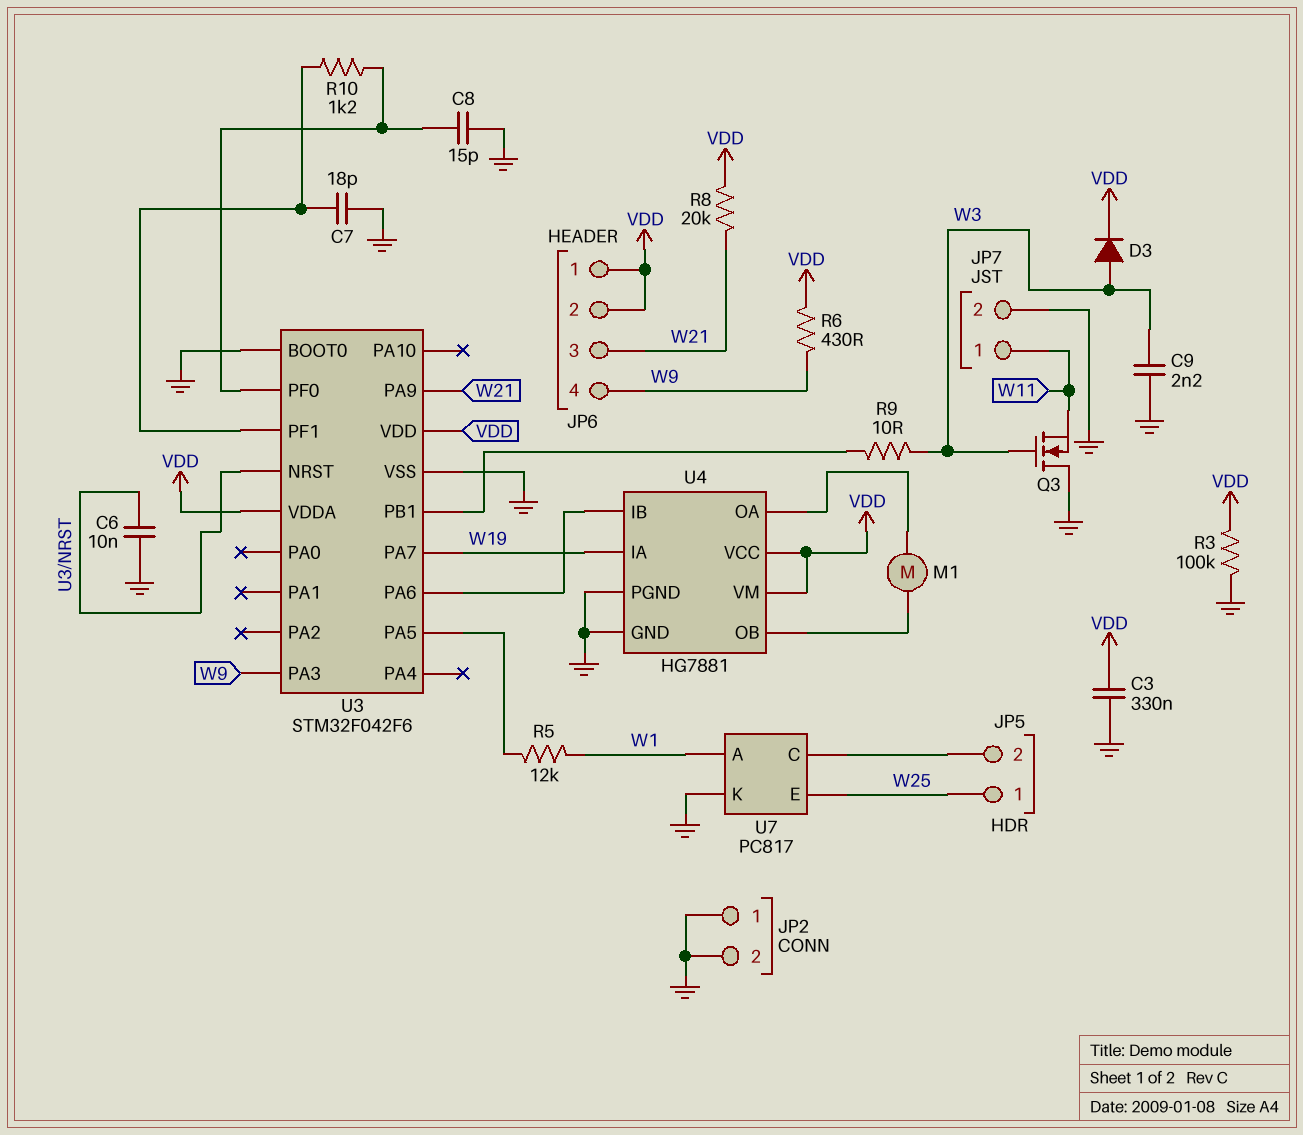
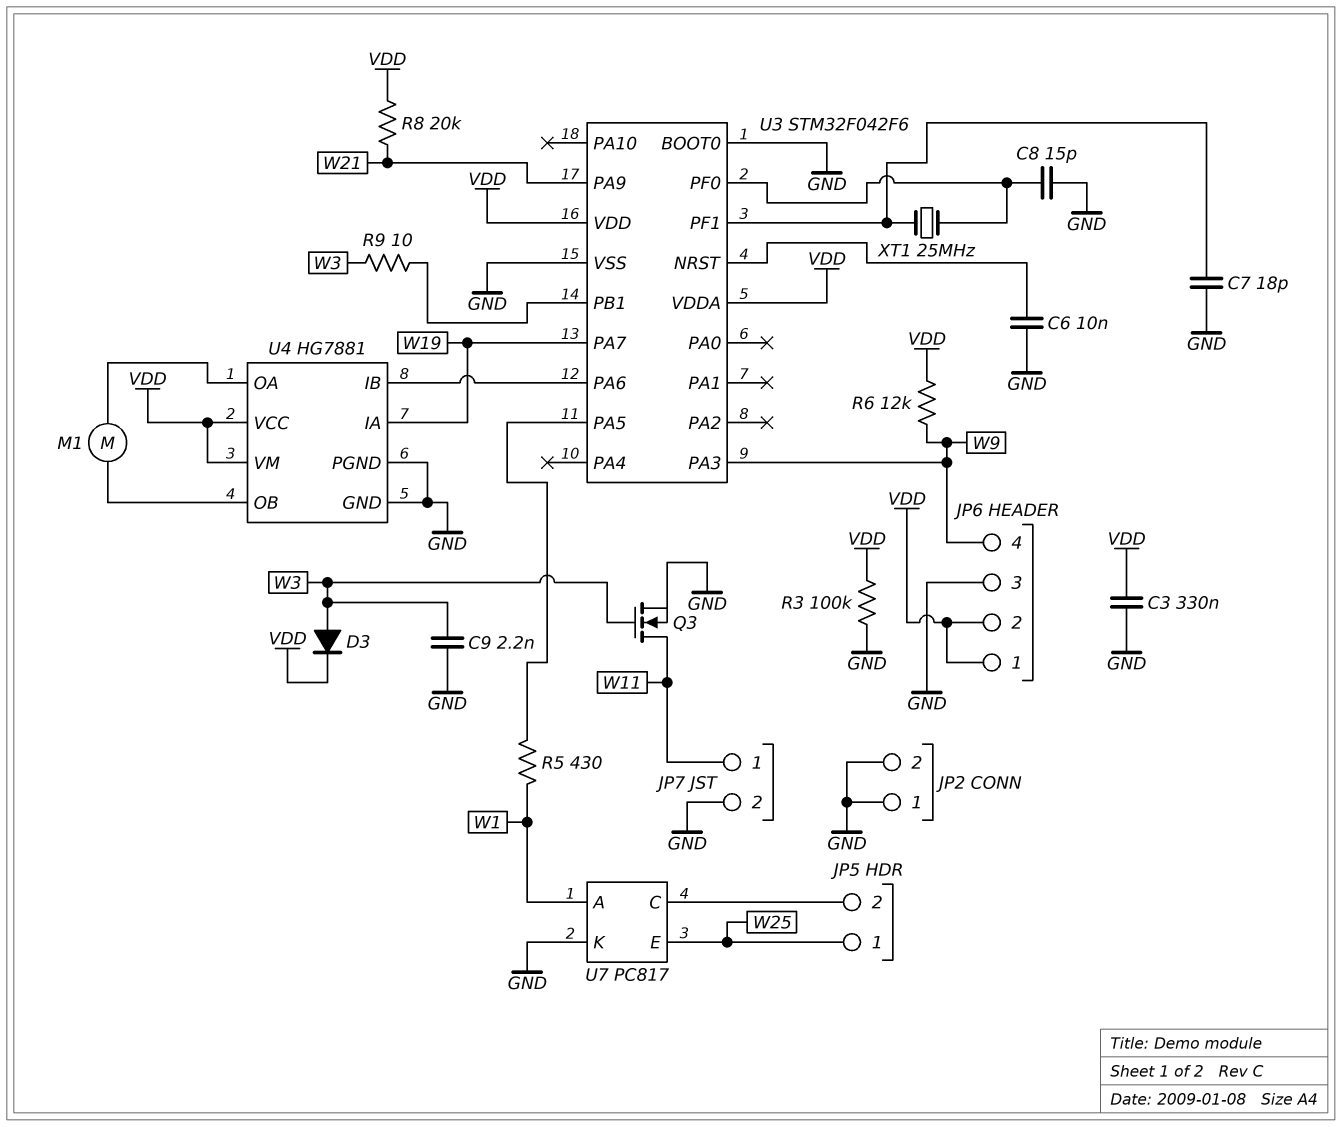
JP6 pin 3: W21 -> GND
Q3: NMOS (G W3, D GND, S W11) -> NMOS (G W3, D W11, S GND)
R5: 12k (U3/PA5, W1) -> 430 (U3/PA5, W1)
R6: 430 (VDD, W9) -> 12k (VDD, W9)
R10: 1.2k (U3/PF0, U3/PF1) -> none
XT1: none -> 25MHz (U3/PF0, U3/PF1)

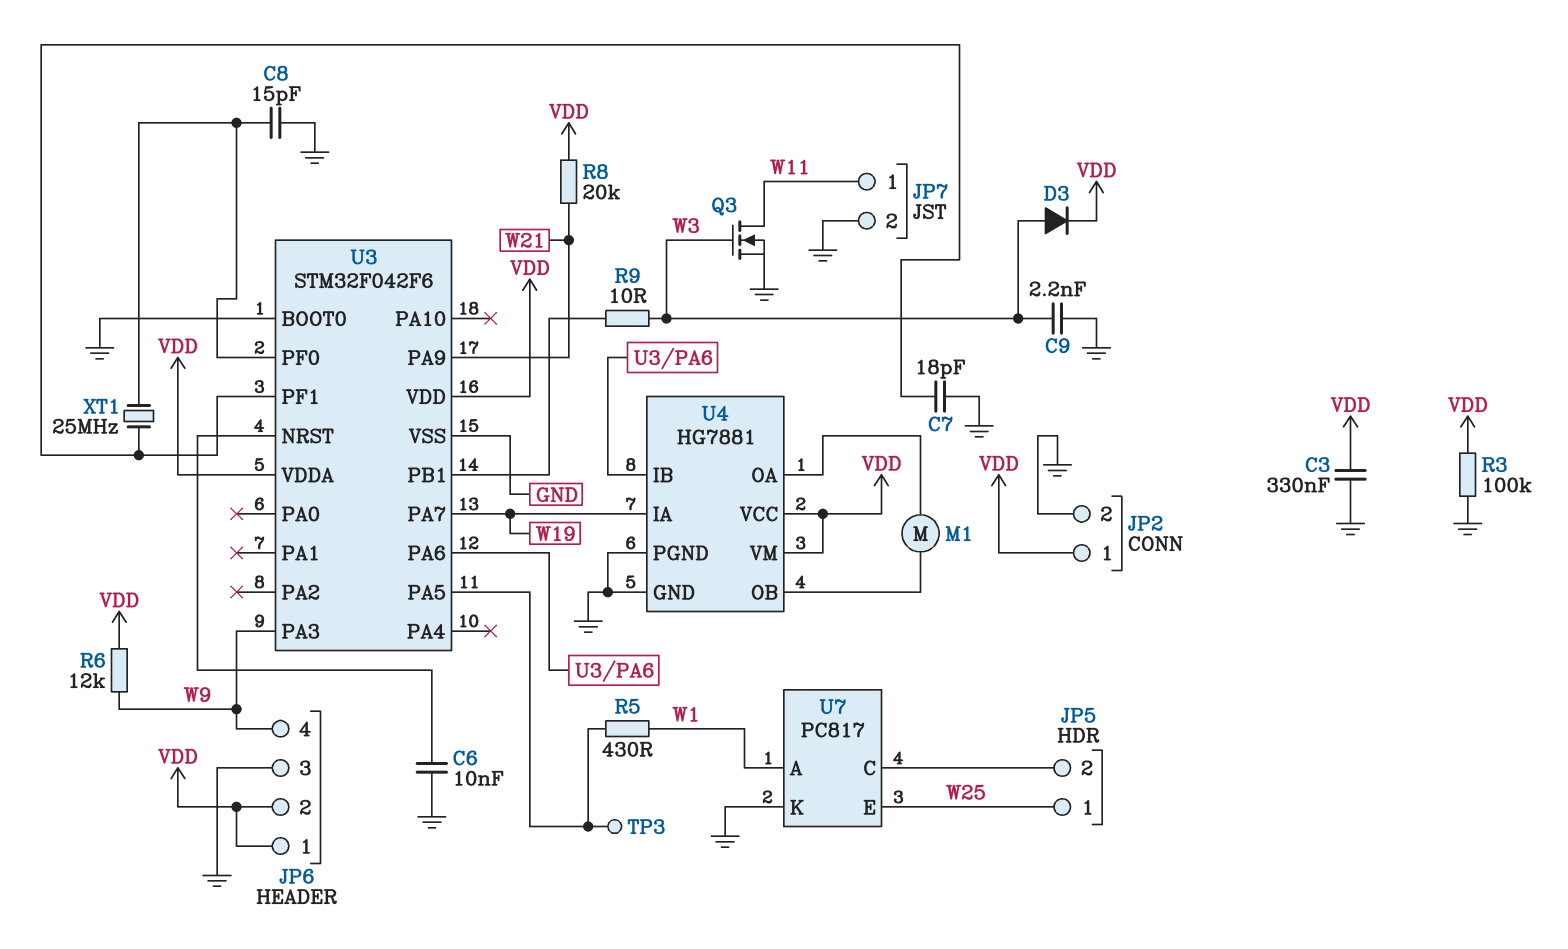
JP2 pin 1: GND -> VDD
TP3: none -> test point (U3/PA5)

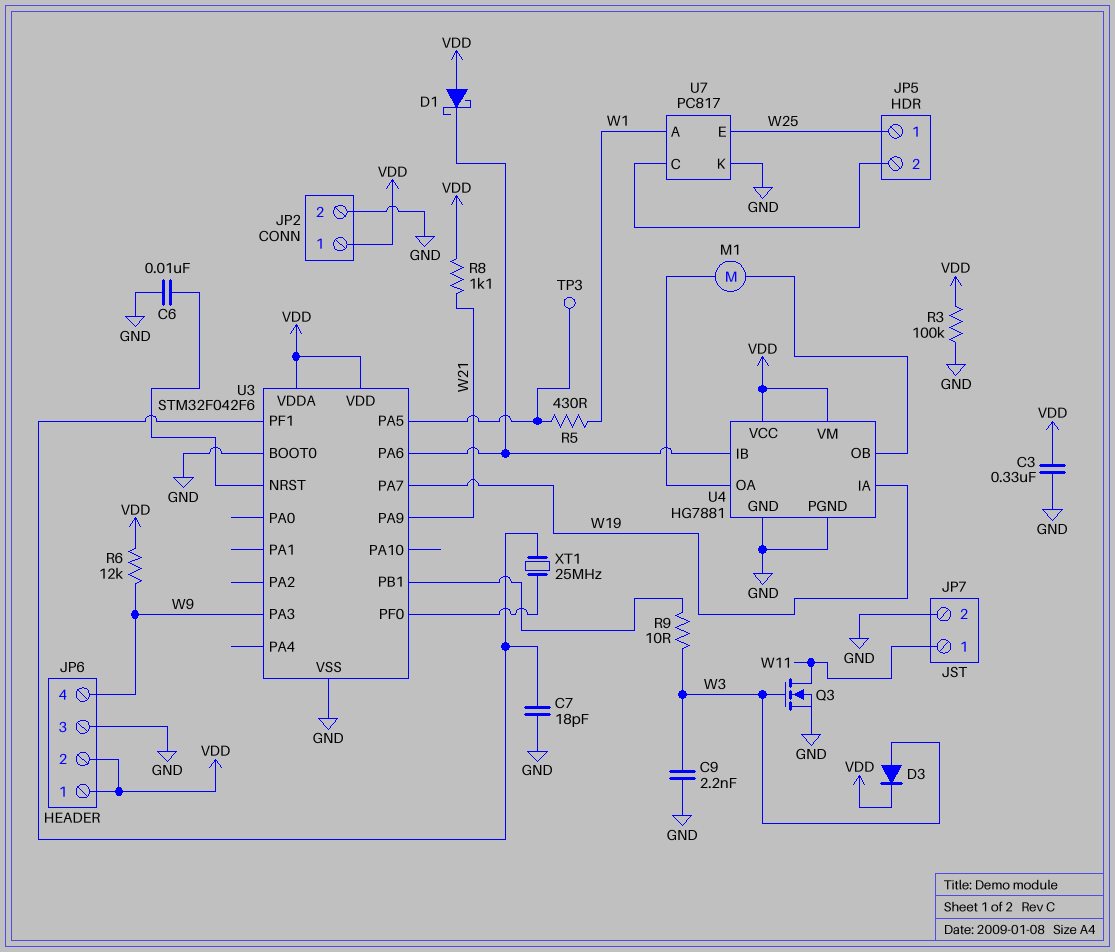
C8: 15pF (GND, U3/PF0) -> none
D1: none -> schottky (A VDD, K U3/PA6)
R8: 20k (VDD, W21) -> 1.1k (VDD, W21)

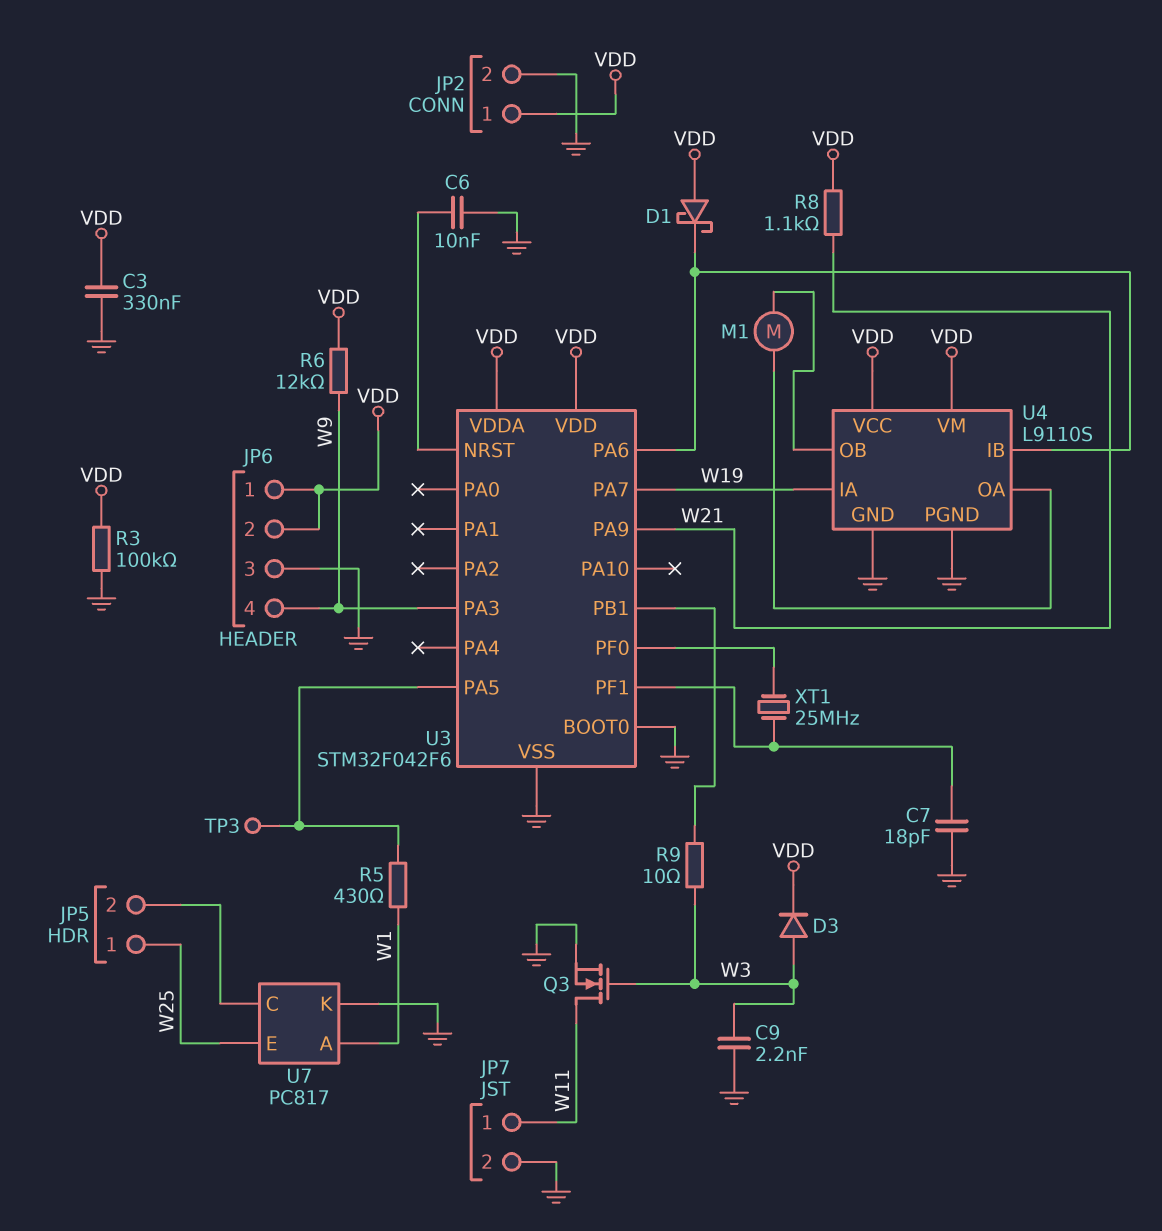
U4: HG7881 -> L9110S

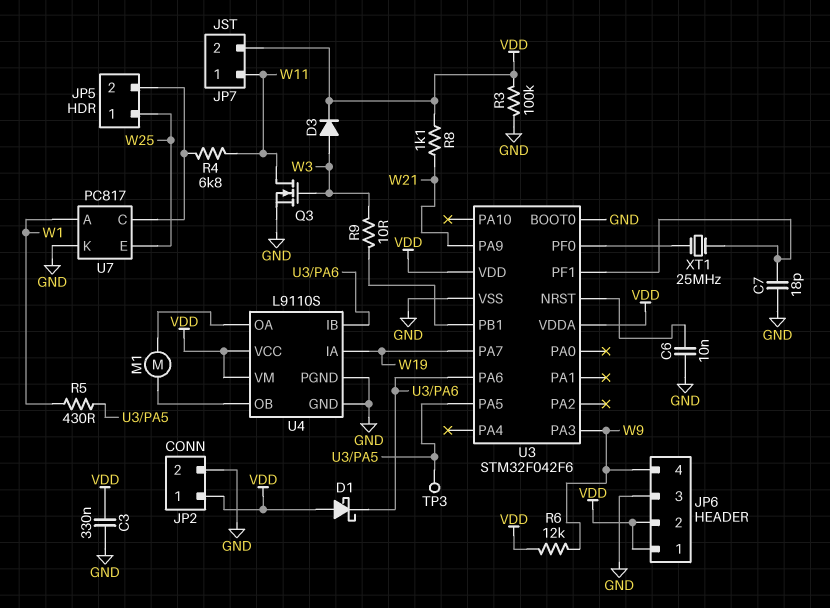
C9: 2.2nF (GND, W3) -> none
JP7 pin 2: GND -> VDD
R4: none -> 6.8k (JP5/2, W11)

